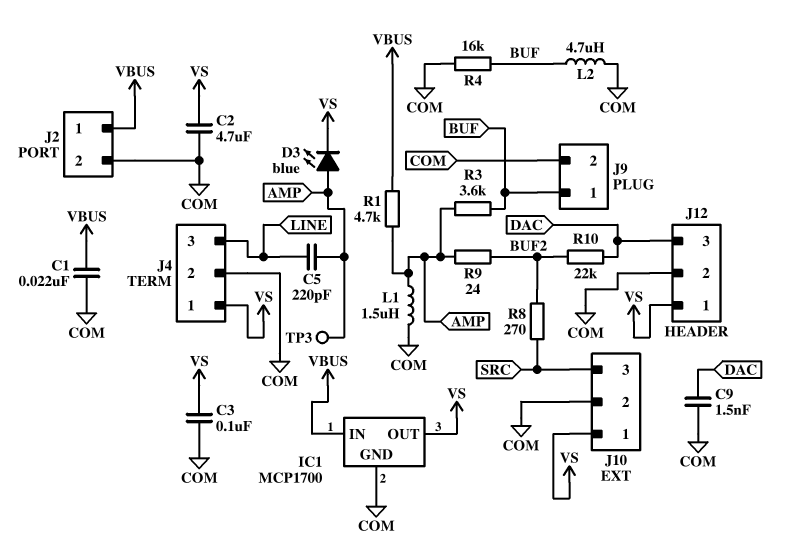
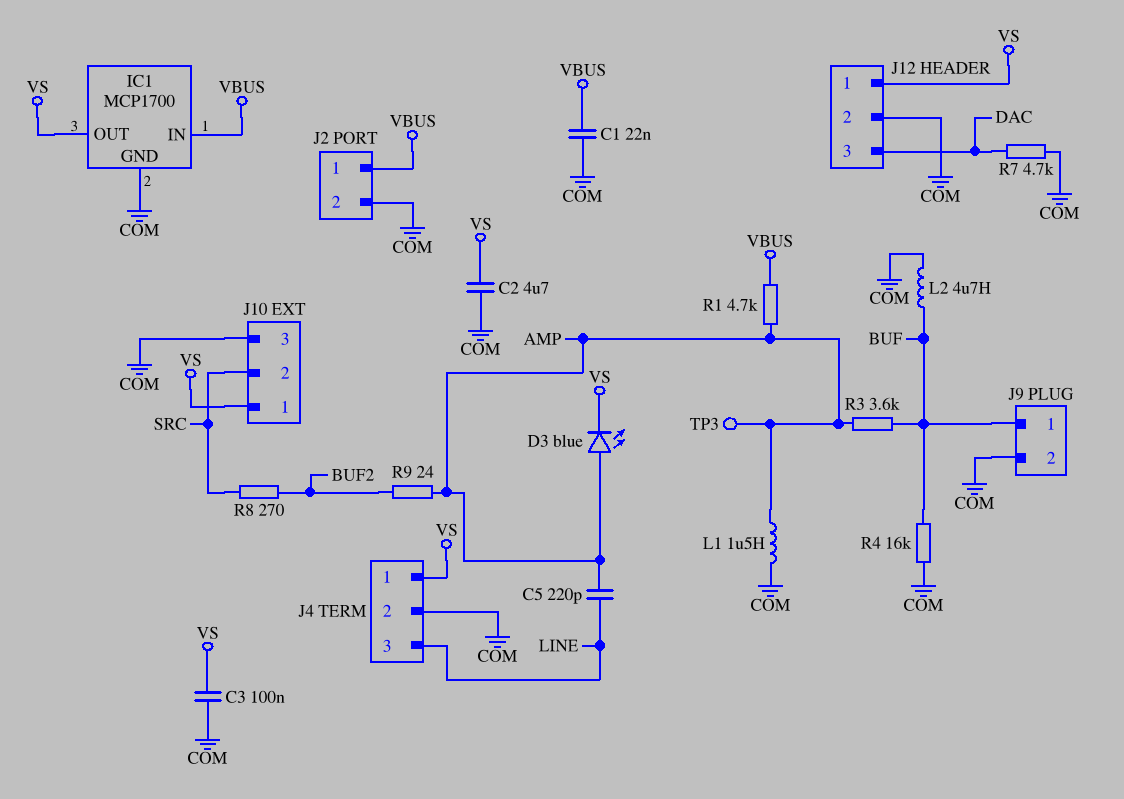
C9: 1.5nF (COM, DAC) -> none
J10 pin 2: COM -> SRC
J10 pin 3: SRC -> COM
R7: none -> 4.7k (COM, DAC)
R10: 22k (BUF2, DAC) -> none

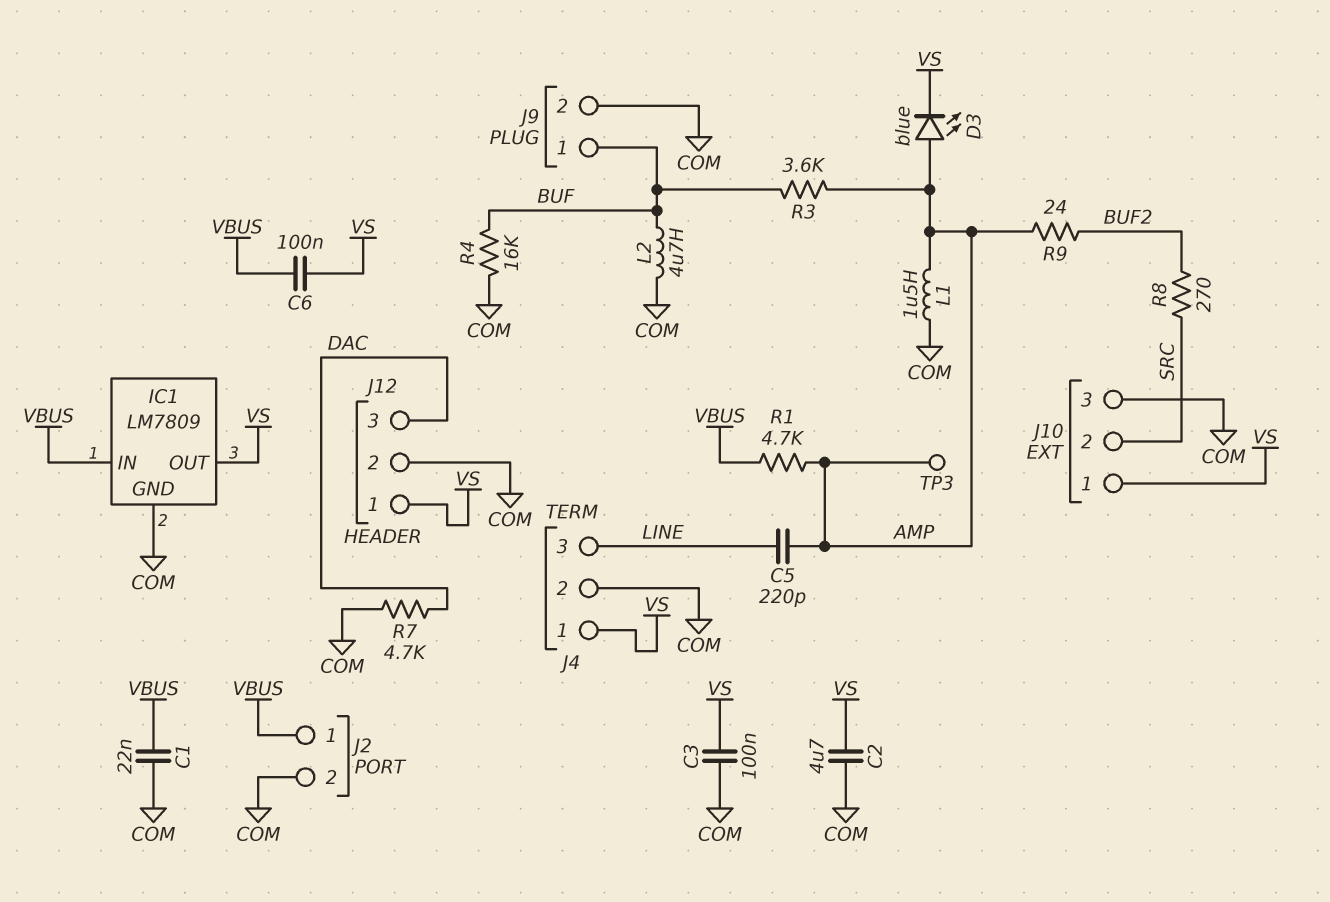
C6: none -> 100nF (VBUS, VS)
IC1: MCP1700 -> LM7809

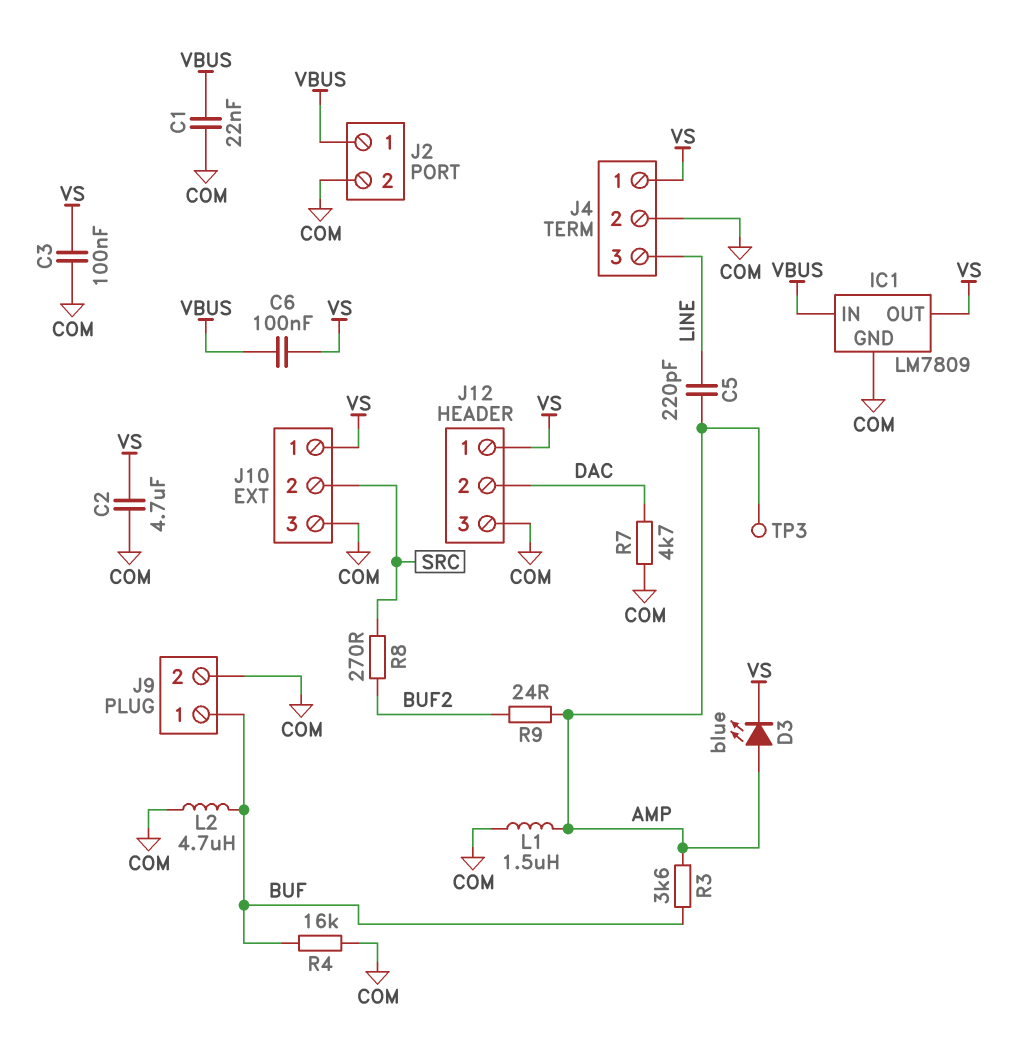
J12 pin 2: COM -> DAC
J12 pin 3: DAC -> COM
R1: 4.7k (AMP, VBUS) -> none

